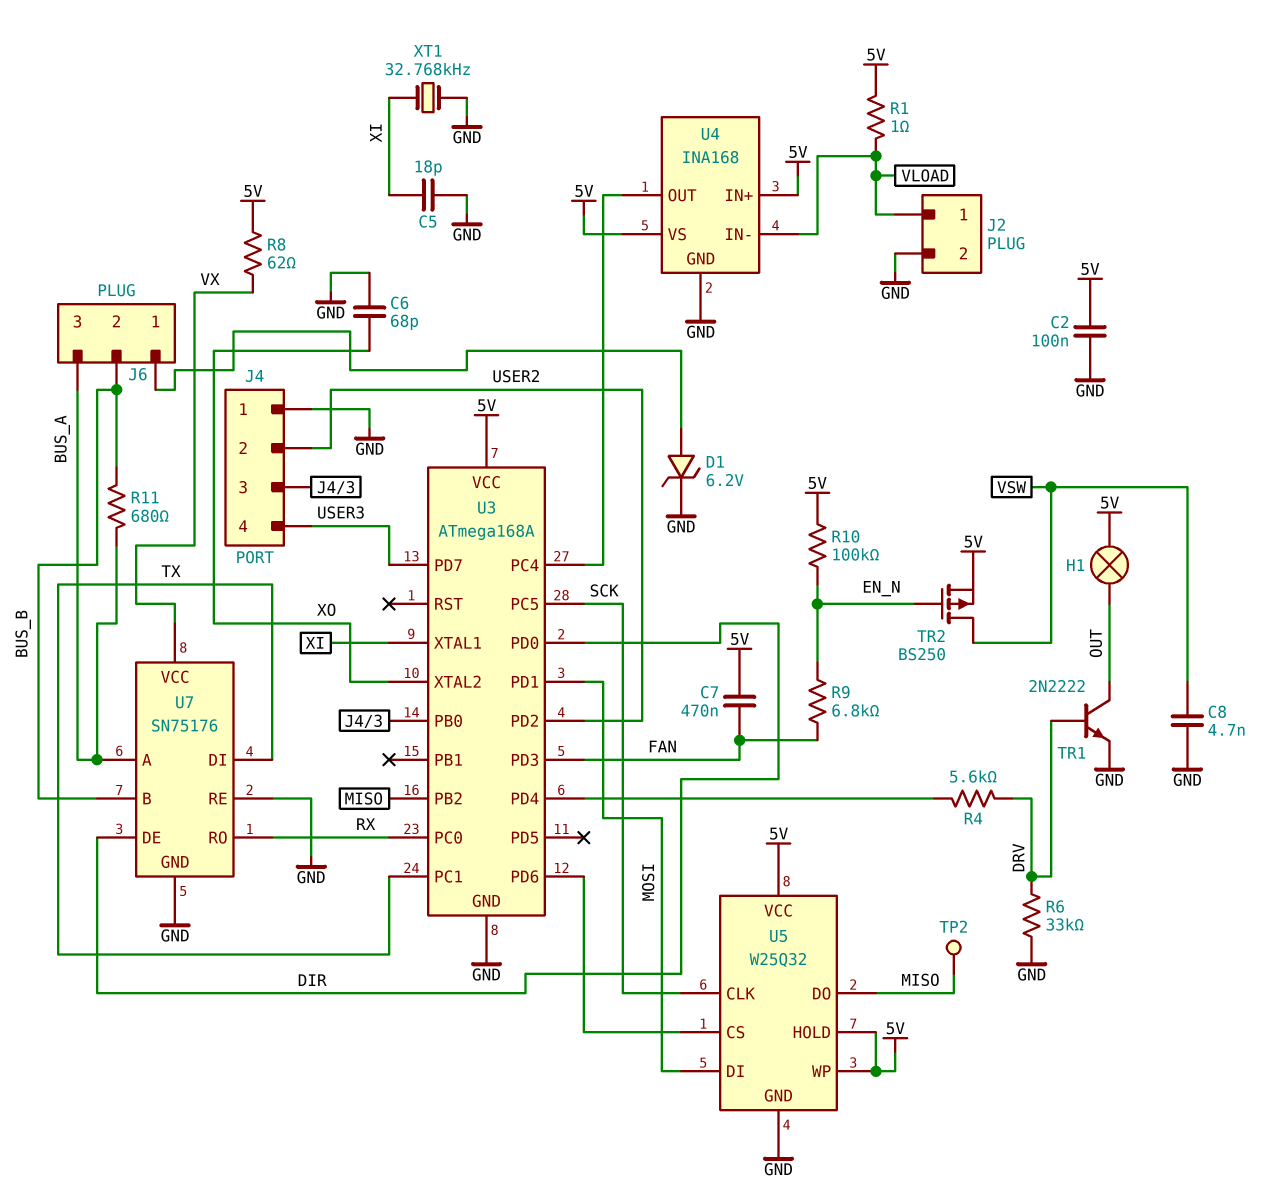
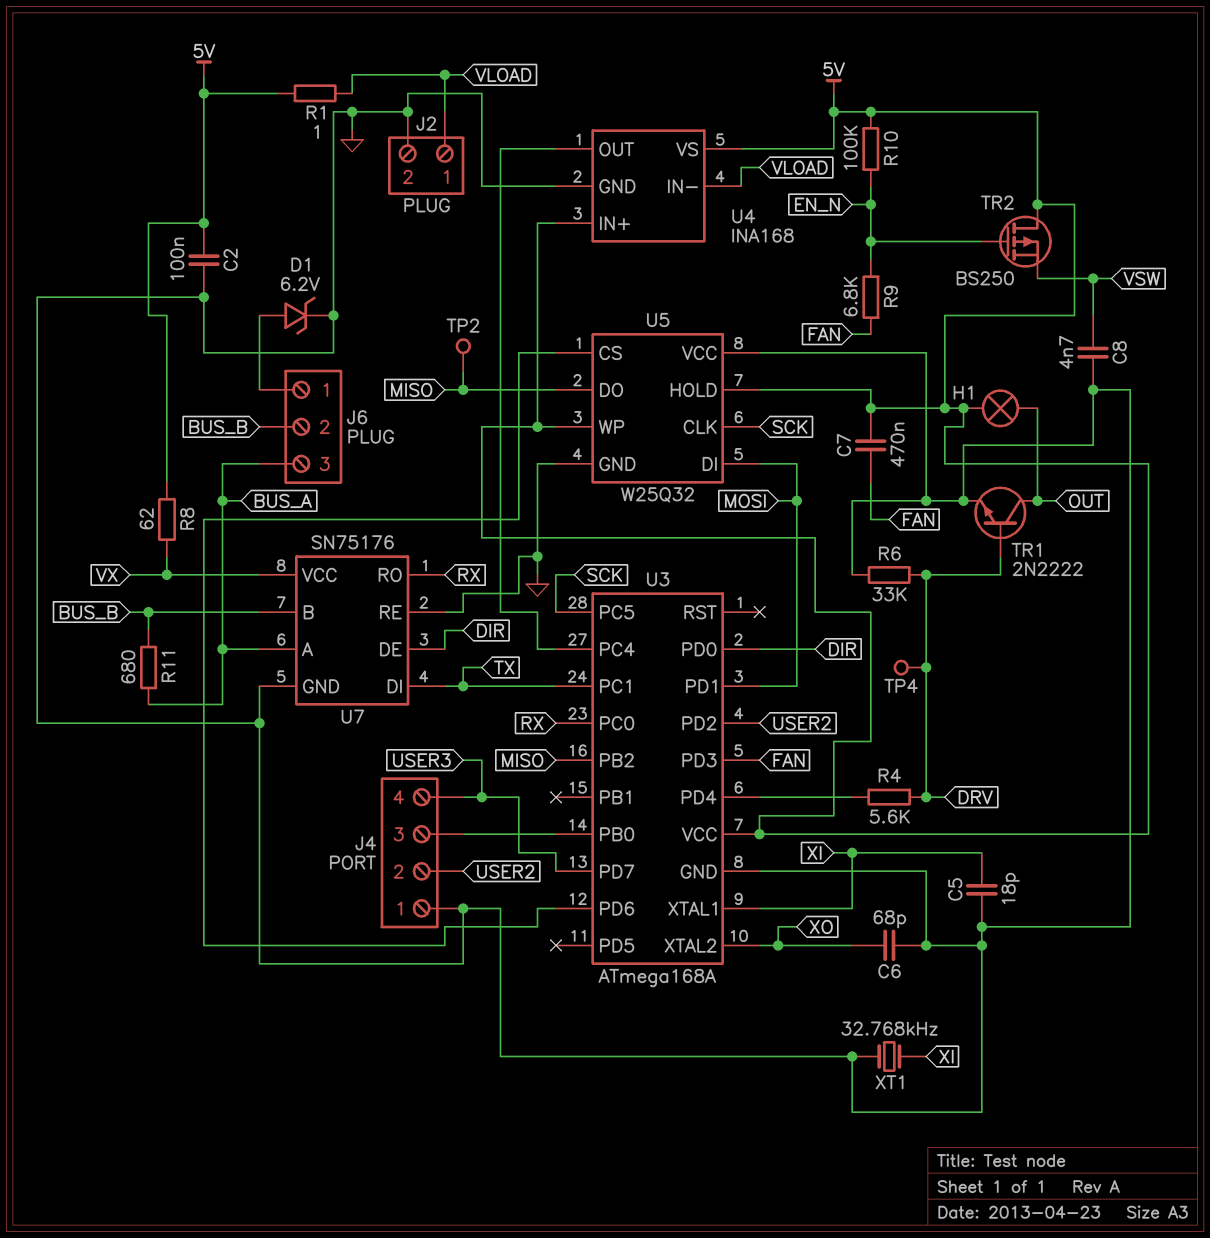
TP4: none -> test point (DRV)
TR2: PMOS BS250 (G EN_N, D VSW, S 5V) -> PMOS BS250 (G EN_N, D 5V, S VSW)
U5 pin VCC: 5V -> GND

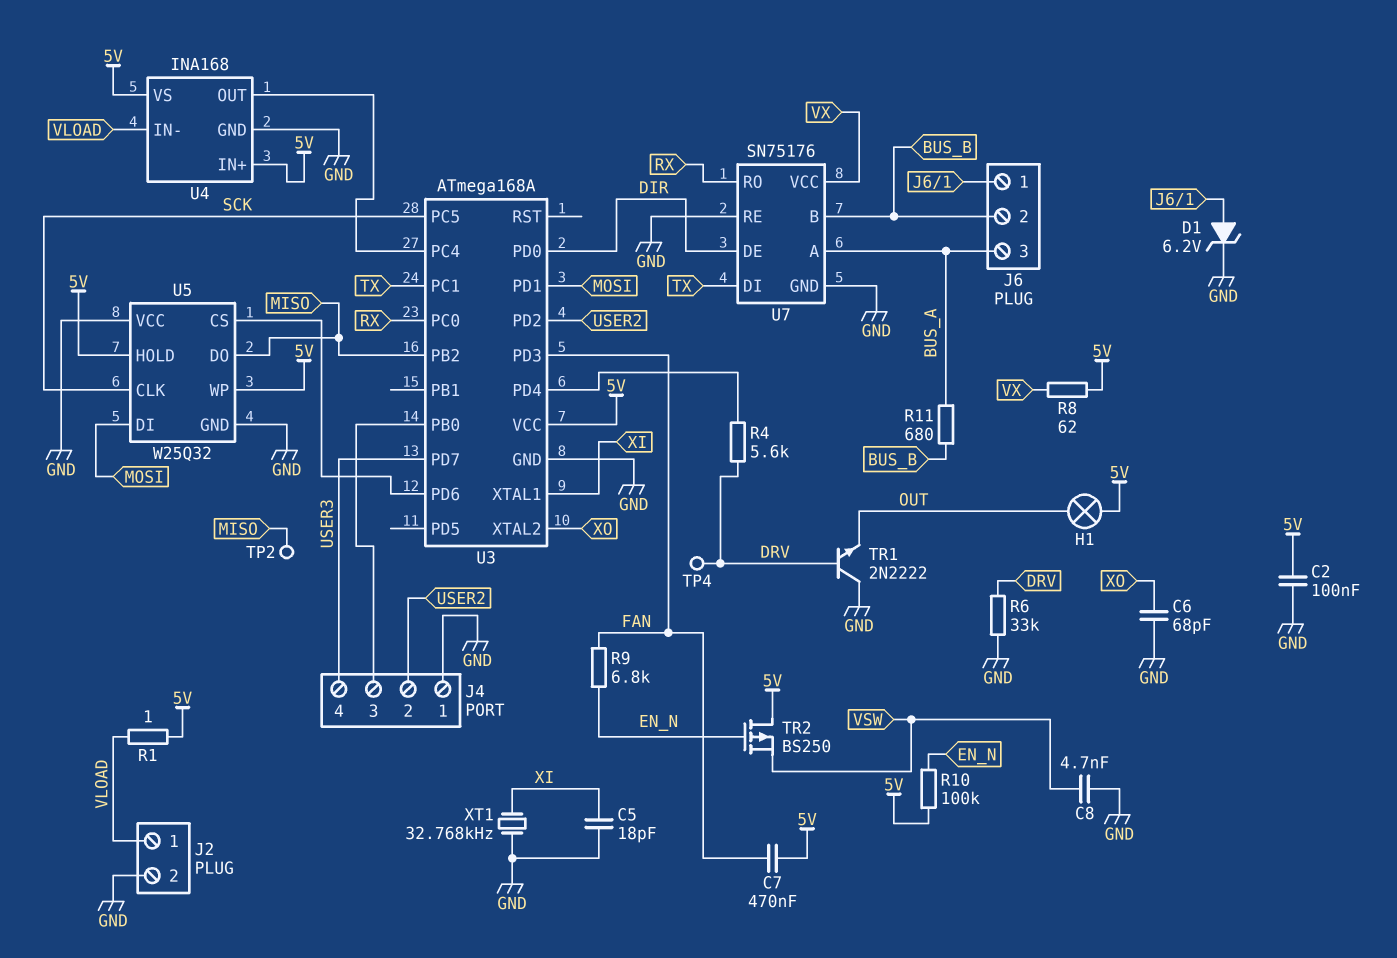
TR1: NPN 2N2222 (B DRV, C OUT, E GND) -> NPN 2N2222 (B DRV, C GND, E OUT)

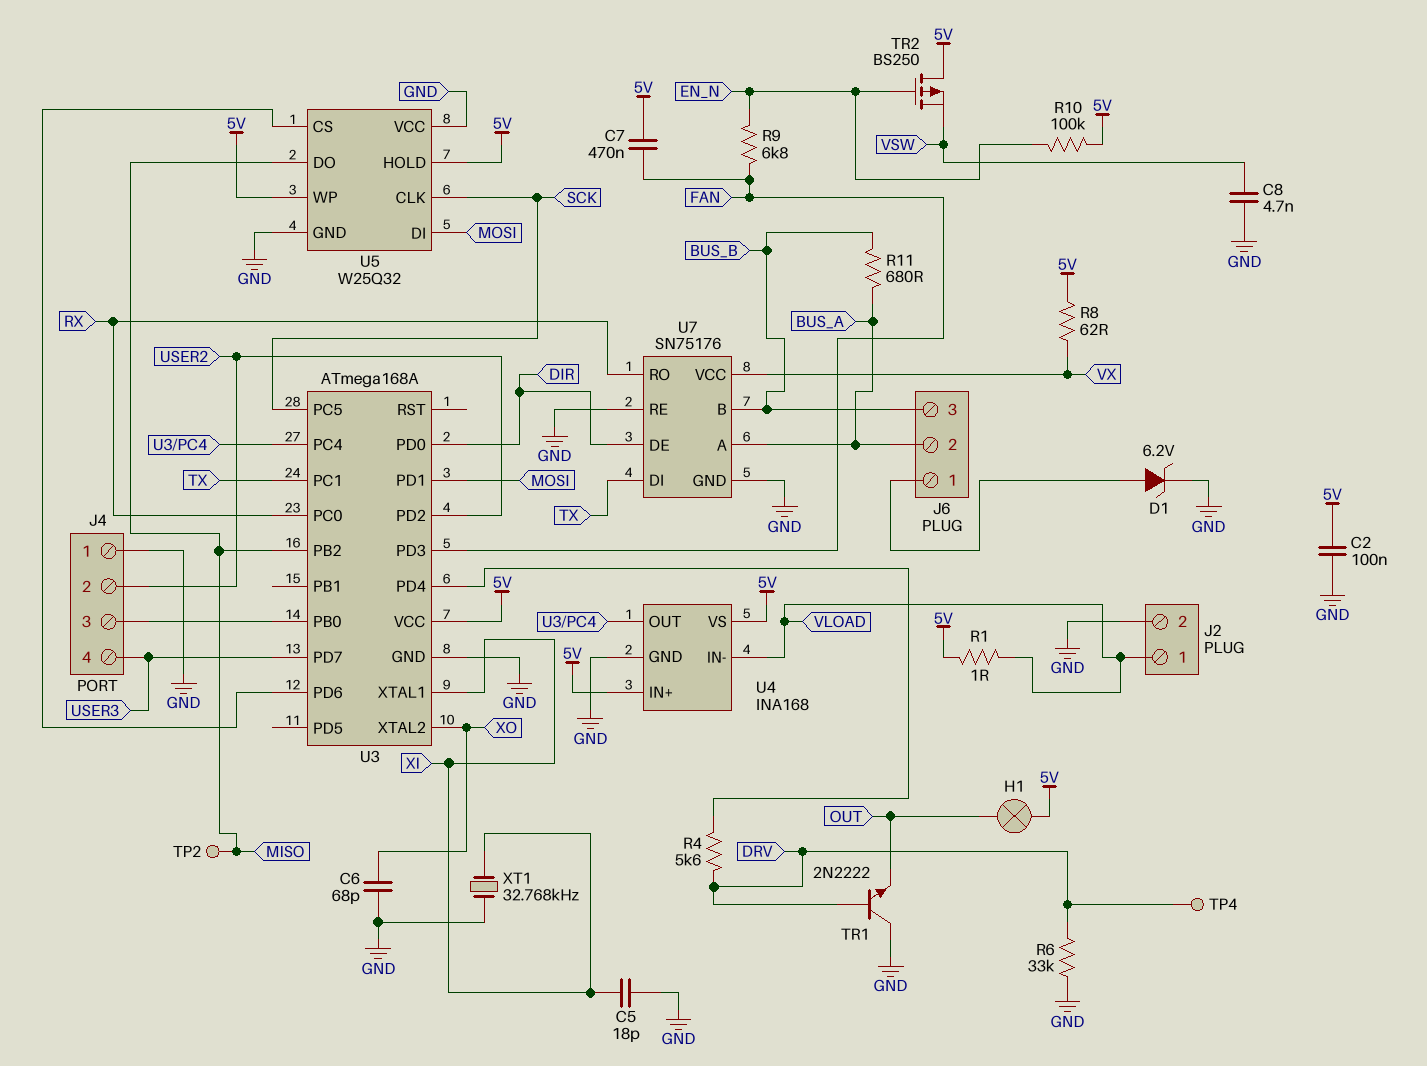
J6 pin 2: BUS_B -> BUS_A
J6 pin 3: BUS_A -> BUS_B

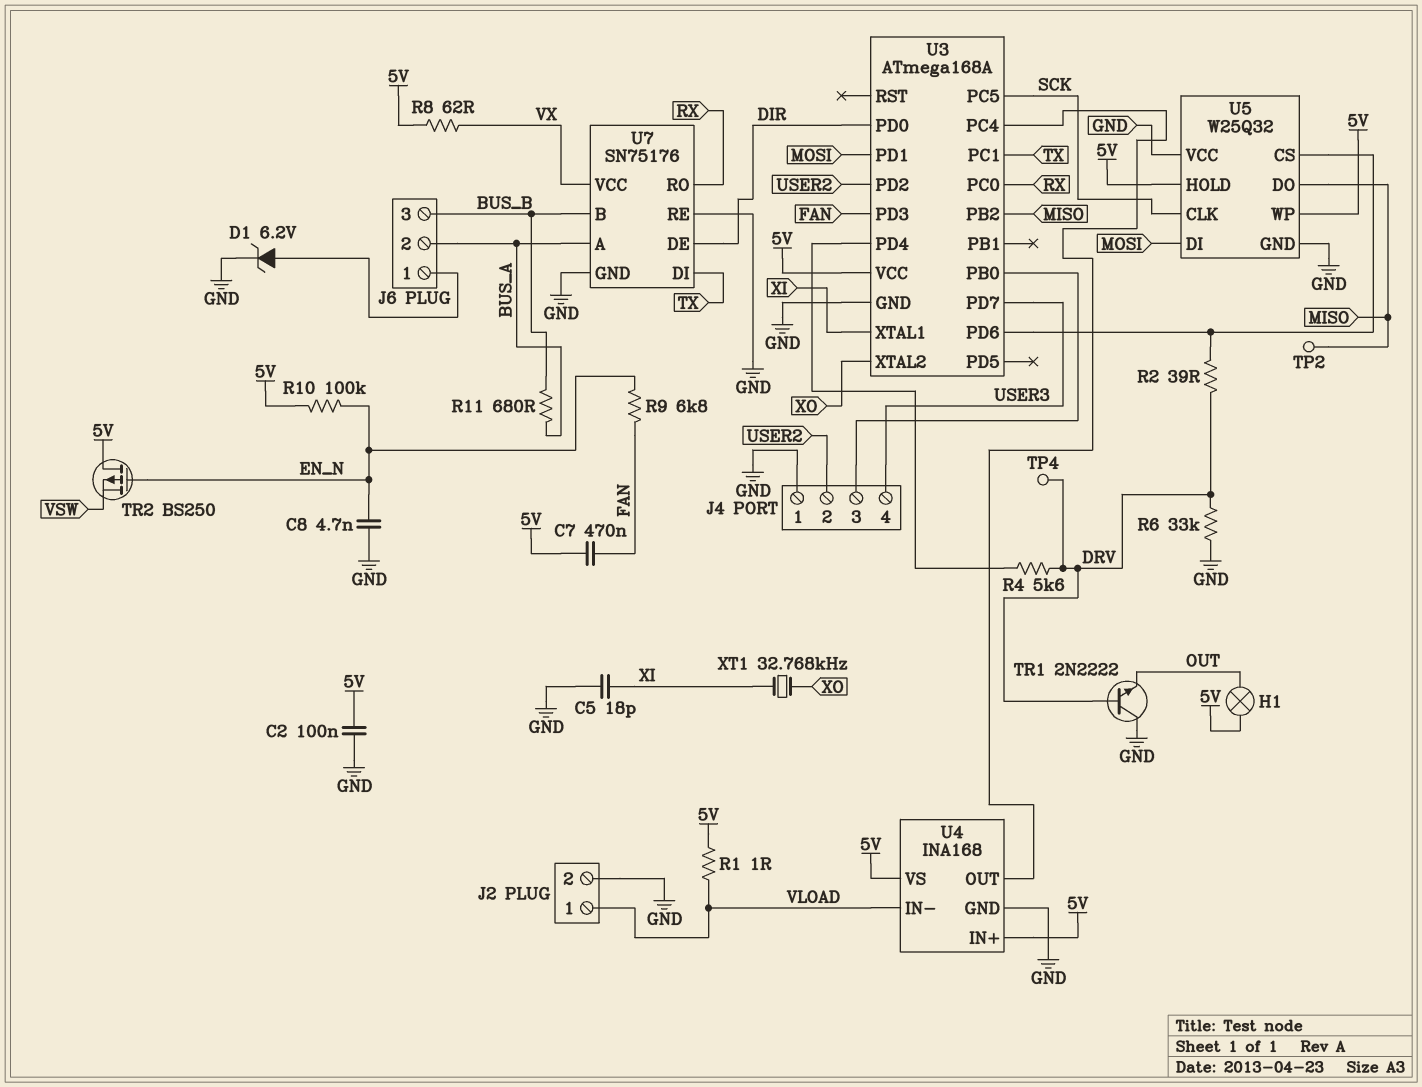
C6: 68pF (GND, XO) -> none
C8: 4.7nF (GND, VSW) -> 4.7nF (EN_N, GND)
R2: none -> 39 (DRV, U3/PD6)
XT1: 32.768kHz (GND, XI) -> 32.768kHz (XI, XO)

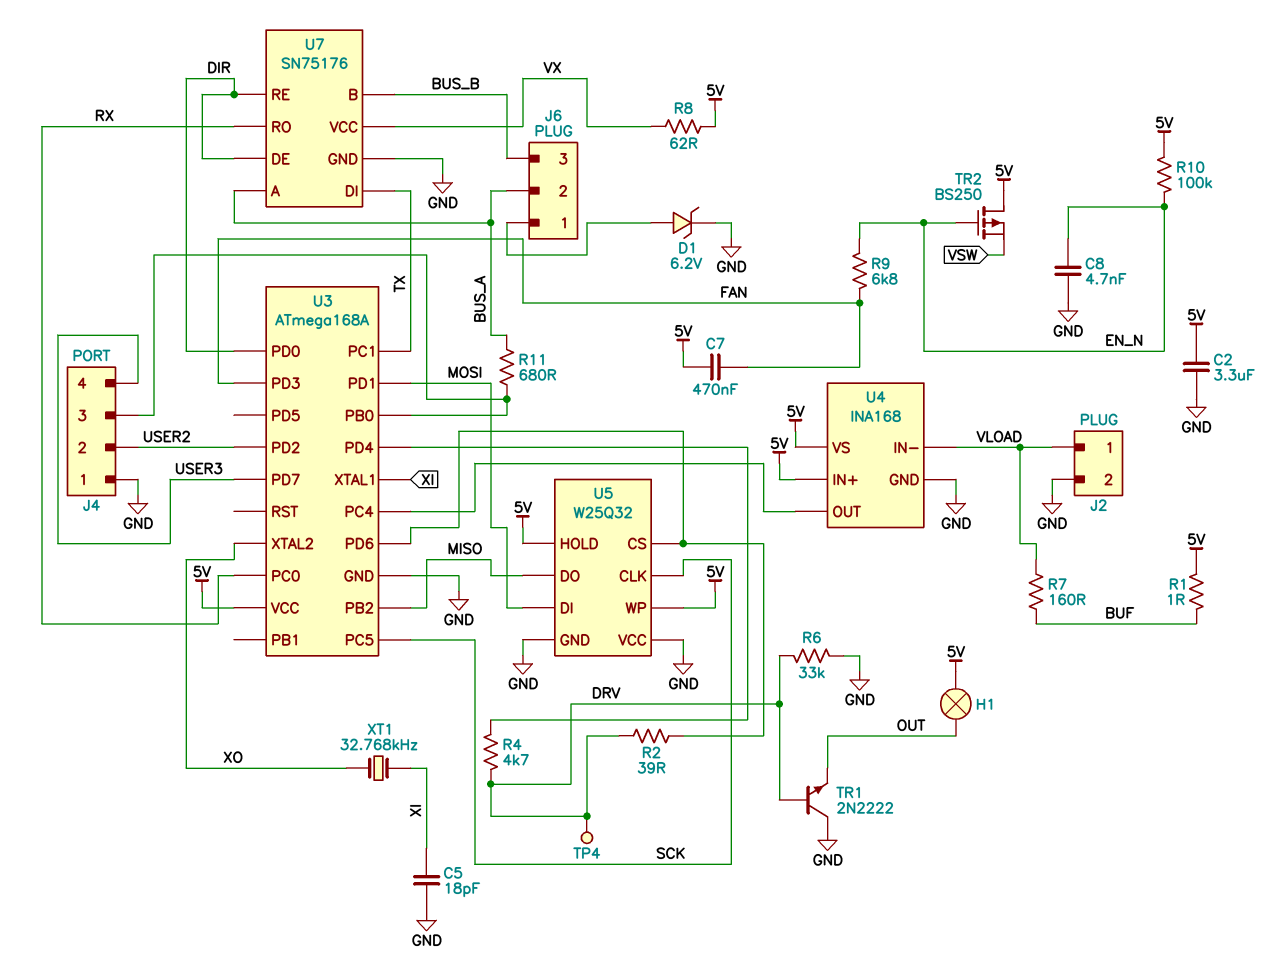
C2: 100nF (5V, GND) -> 3.3uF (5V, GND)
R1: 1 (5V, VLOAD) -> 1 (5V, BUF)
R4: 5.6k (DRV, U3/PD4) -> 4.7k (DRV, U3/PD4)
R7: none -> 160 (BUF, VLOAD)
R11: 680 (BUS_A, BUS_B) -> 680 (BUS_A, J4/3)
TP2: test point (MISO) -> none
U7 pin RE: GND -> DIR

